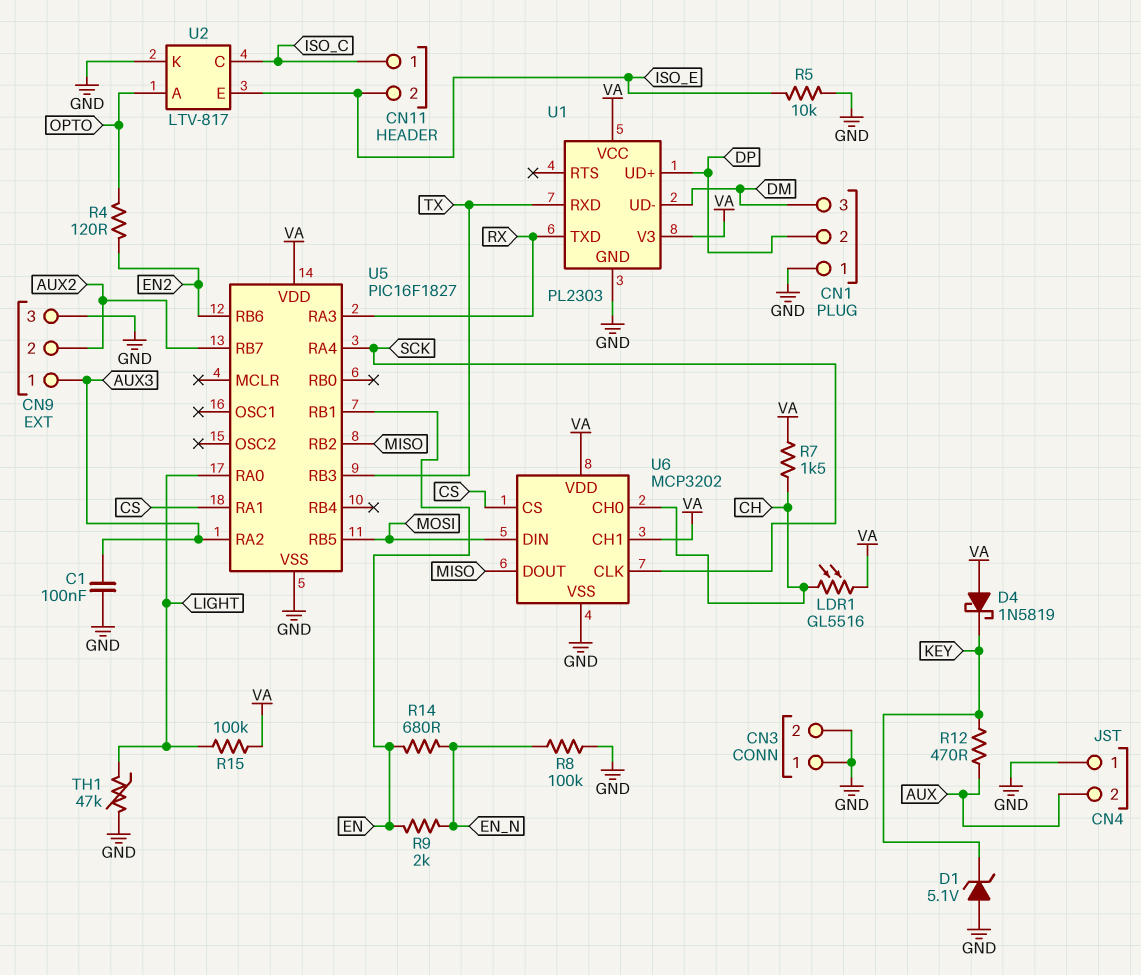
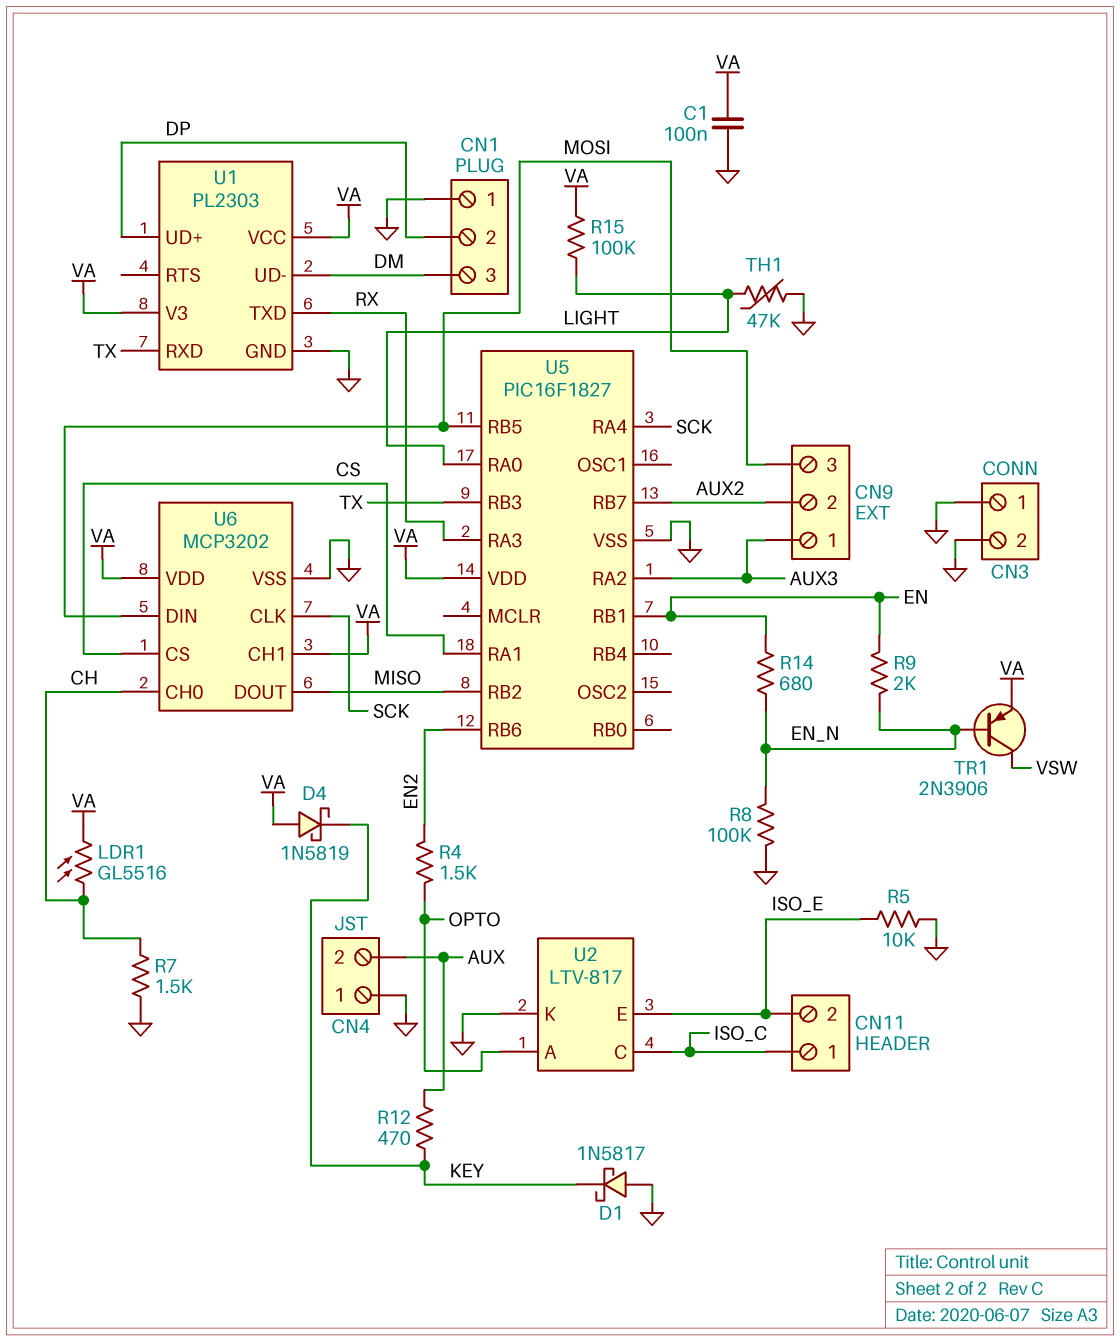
C1: 100nF (AUX3, GND) -> 100nF (GND, VA)
CN9 pin 3: GND -> MOSI
D1: zener 5.1V (A GND, K KEY) -> schottky 1N5817 (A GND, K KEY)
R4: 120 (EN2, OPTO) -> 1.5k (EN2, OPTO)
R7: 1.5k (CH, VA) -> 1.5k (CH, GND)
TR1: none -> PNP 2N3906 (B EN_N, C VSW, E VA)

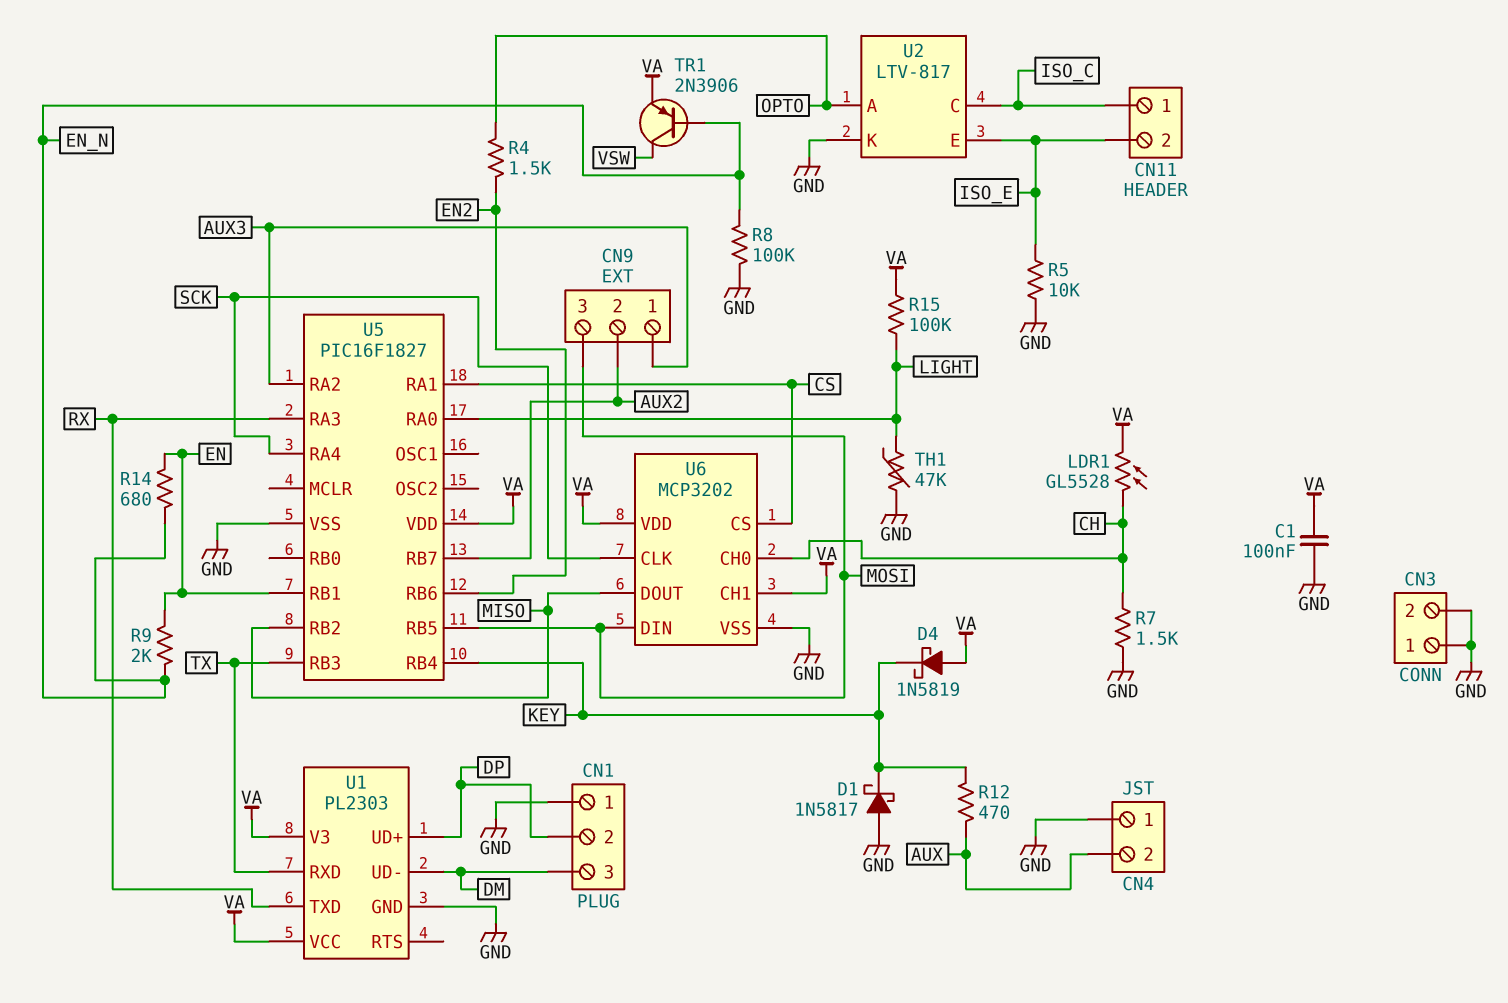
LDR1: GL5516 (CH, VA) -> GL5528 (CH, VA)
U5 pin RB4: none -> KEY

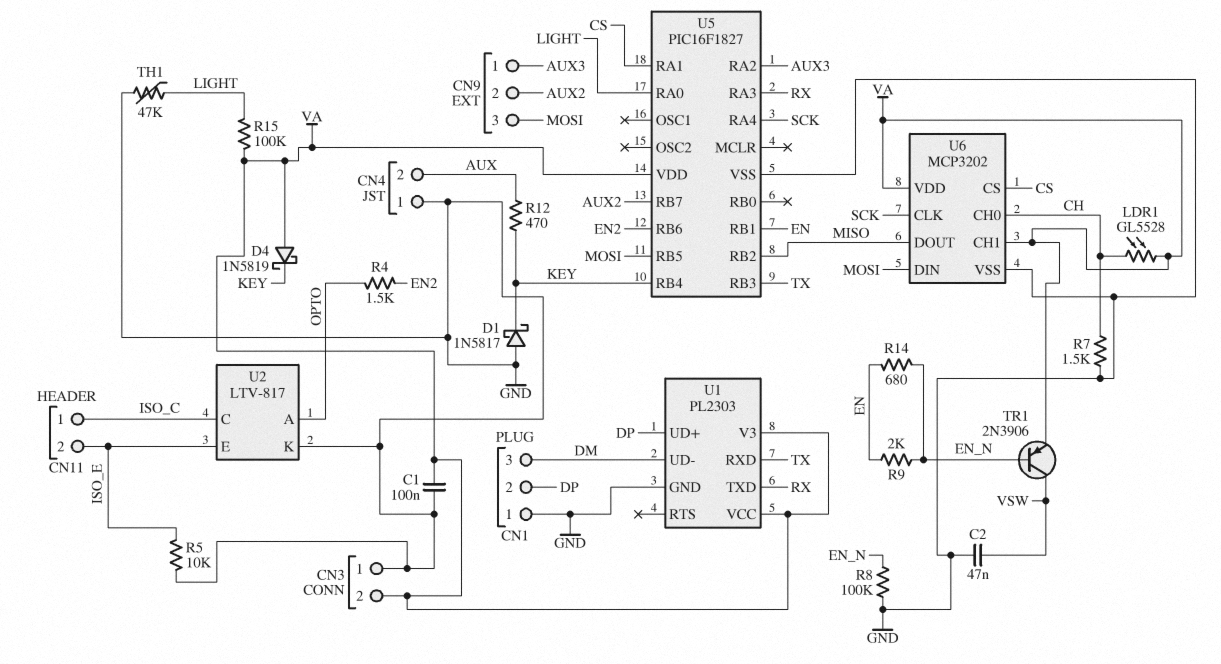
C2: none -> 47nF (GND, VSW)
CN3 pin 2: GND -> VA

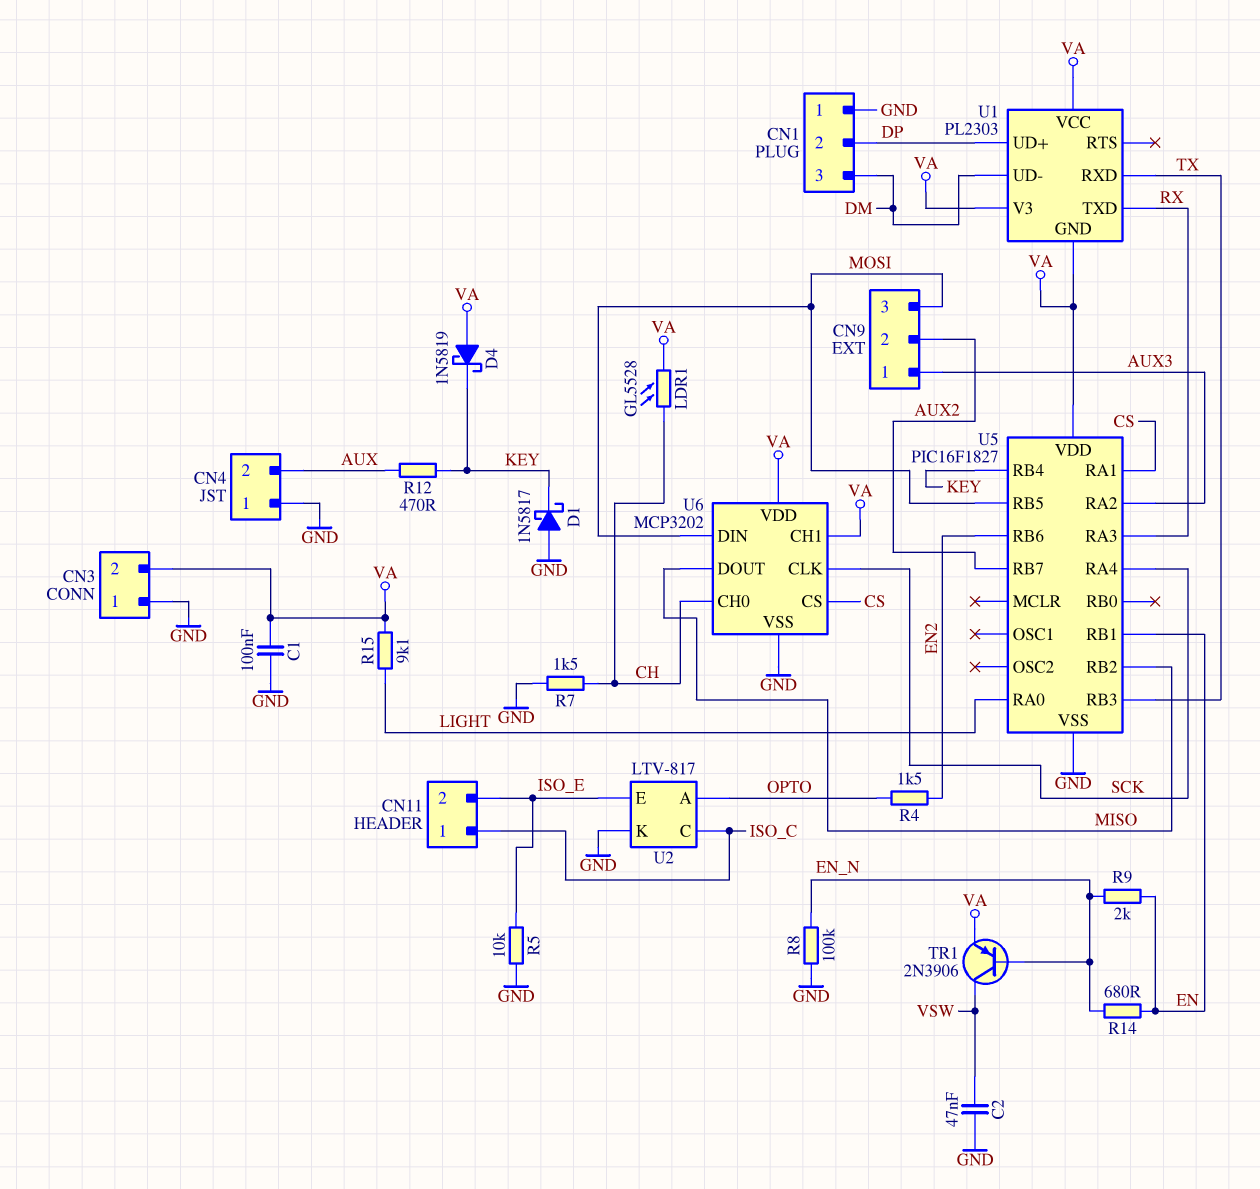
R15: 100k (LIGHT, VA) -> 9.1k (LIGHT, VA)
TH1: 47k (GND, LIGHT) -> none
U1 pin GND: GND -> VA

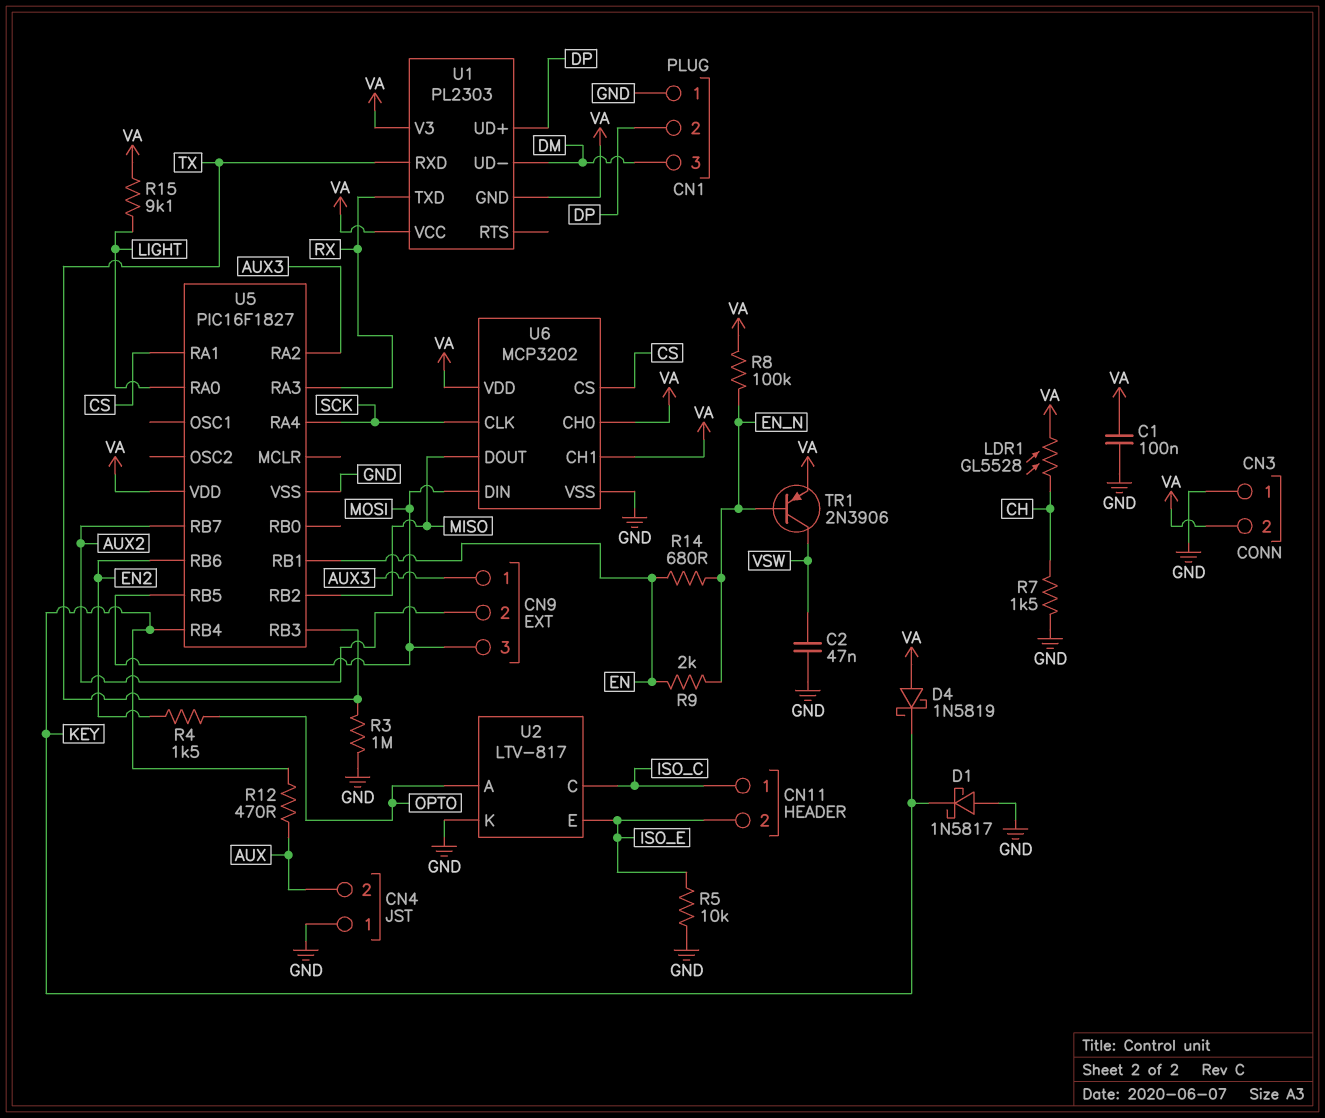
R3: none -> 1M (GND, TX)
R8: 100k (EN_N, GND) -> 100k (EN_N, VA)
U6 pin CH0: CH -> VA

